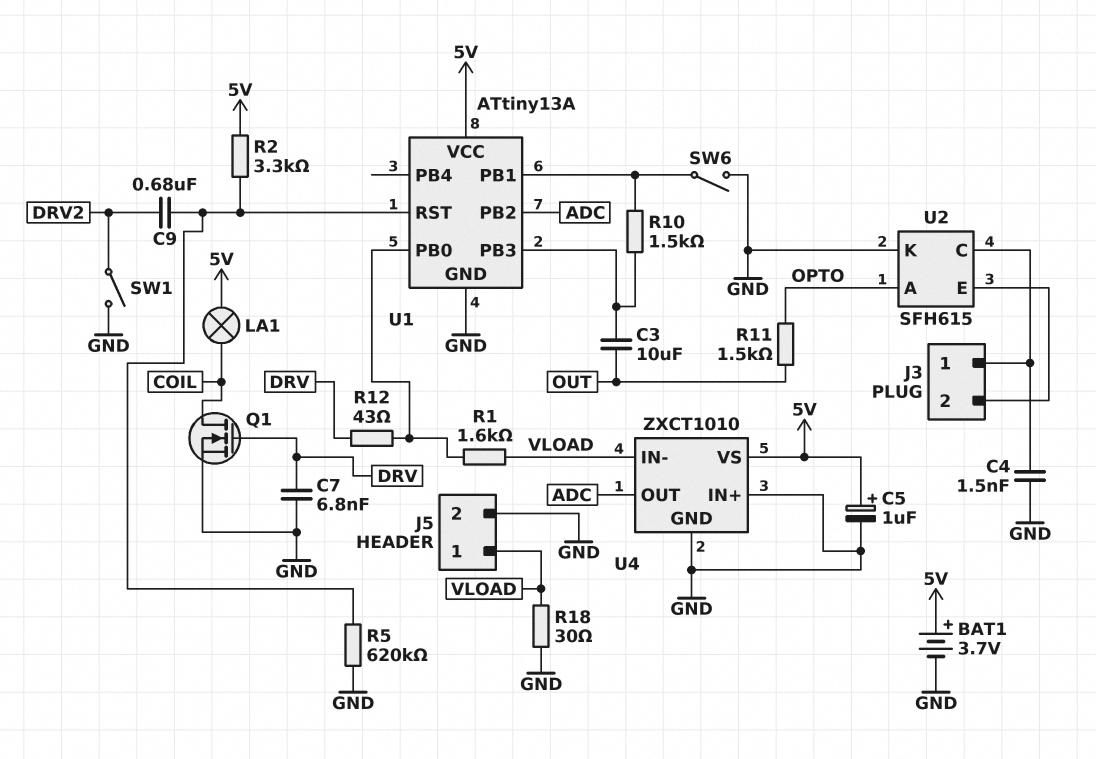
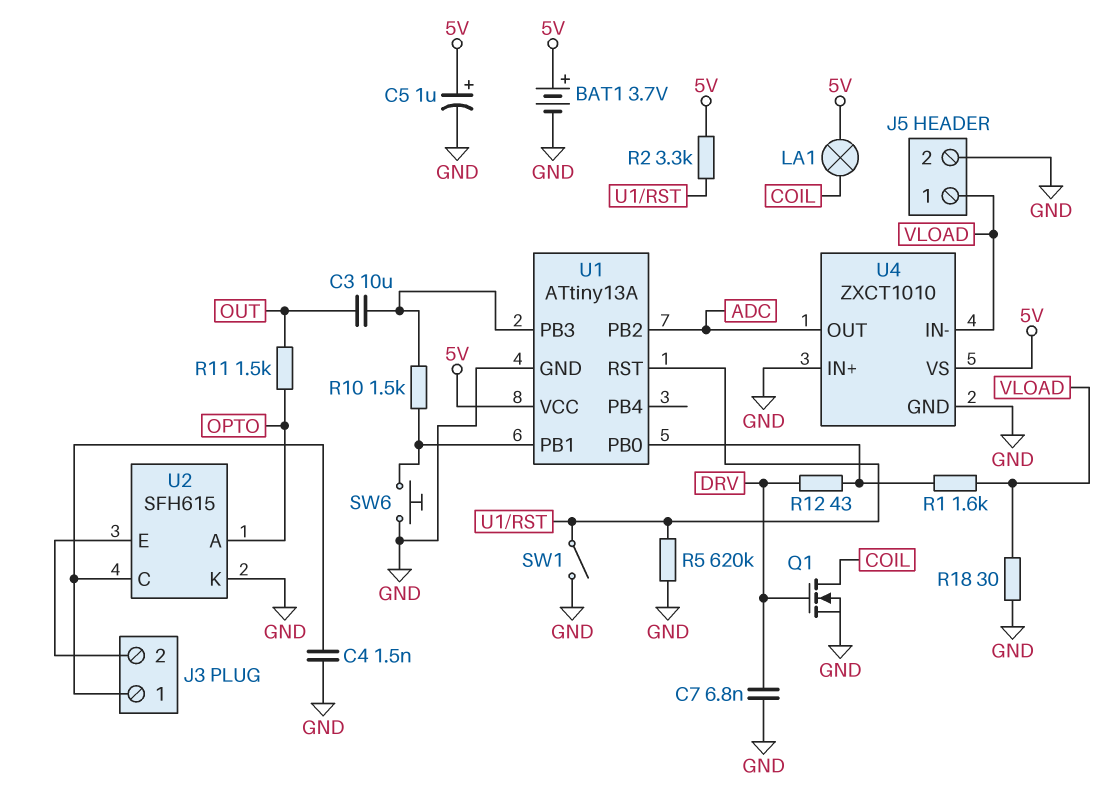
C9: 680nF (DRV2, U1/RST) -> none
SW1: switch (DRV2, GND) -> switch (GND, U1/RST)
SW6: switch (GND, U1/PB1) -> button (GND, U1/PB1)

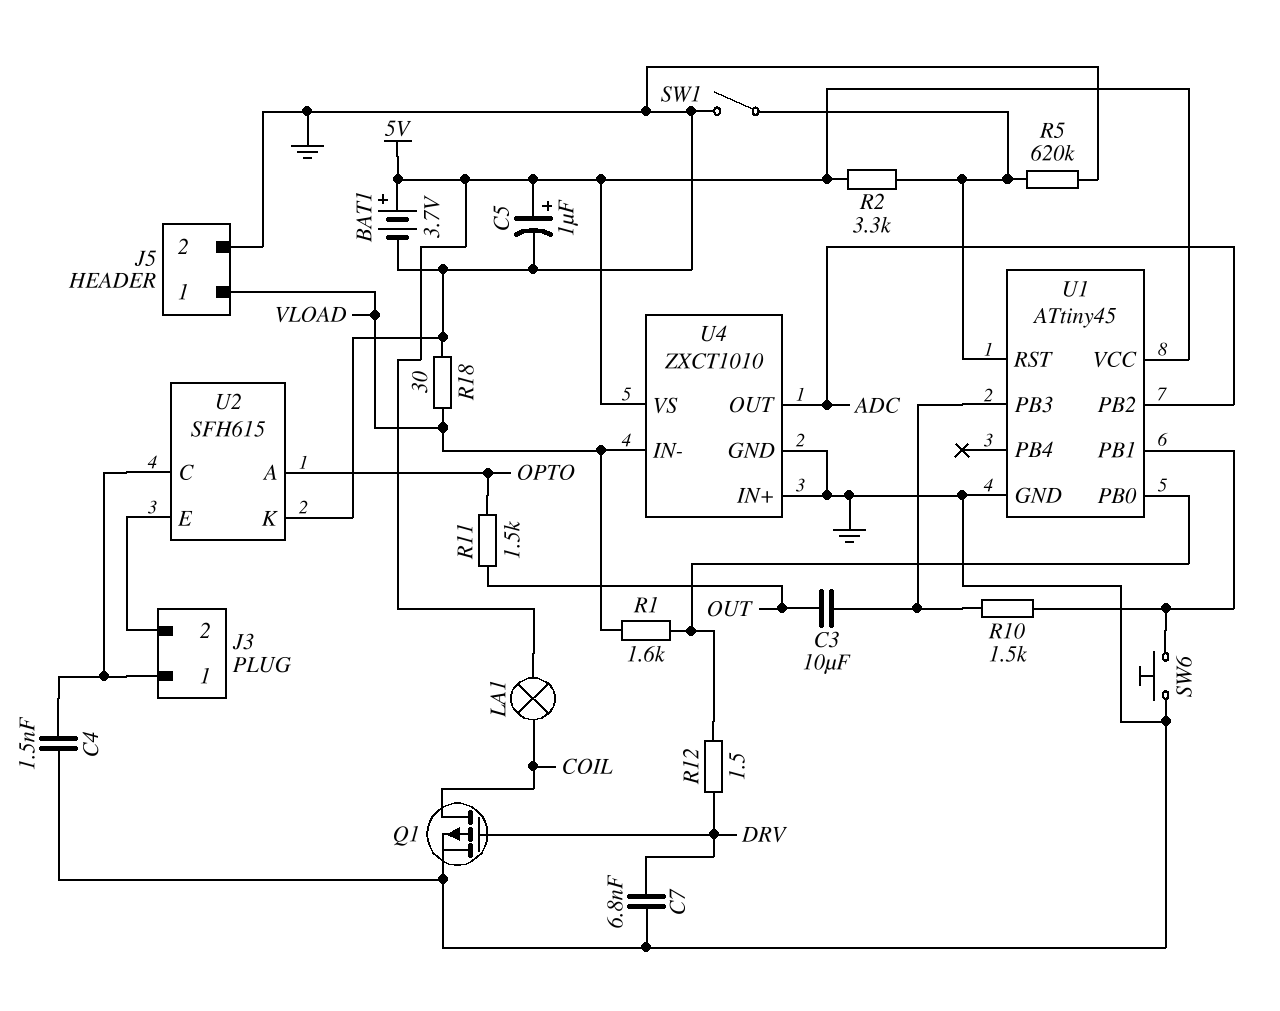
Q1: NMOS (G DRV, D COIL, S GND) -> PMOS (G DRV, D COIL, S GND)
R12: 43 (DRV, U1/PB0) -> 1.5 (DRV, U1/PB0)
U1: ATtiny13A -> ATtiny45

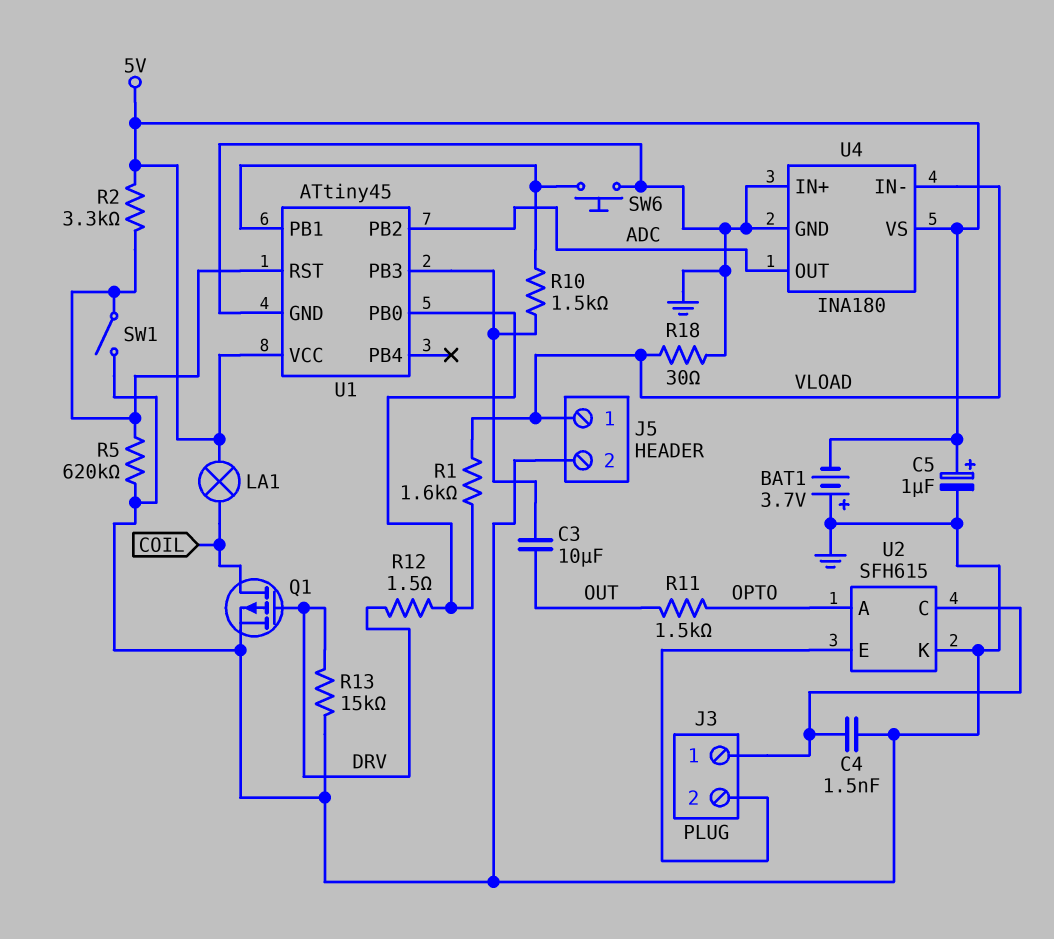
BAT1: 3.7V (plus 5V, minus GND) -> 3.7V (plus GND, minus 5V)
C7: 6.8nF (DRV, GND) -> none
R13: none -> 15k (DRV, GND)
U4: ZXCT1010 -> INA180

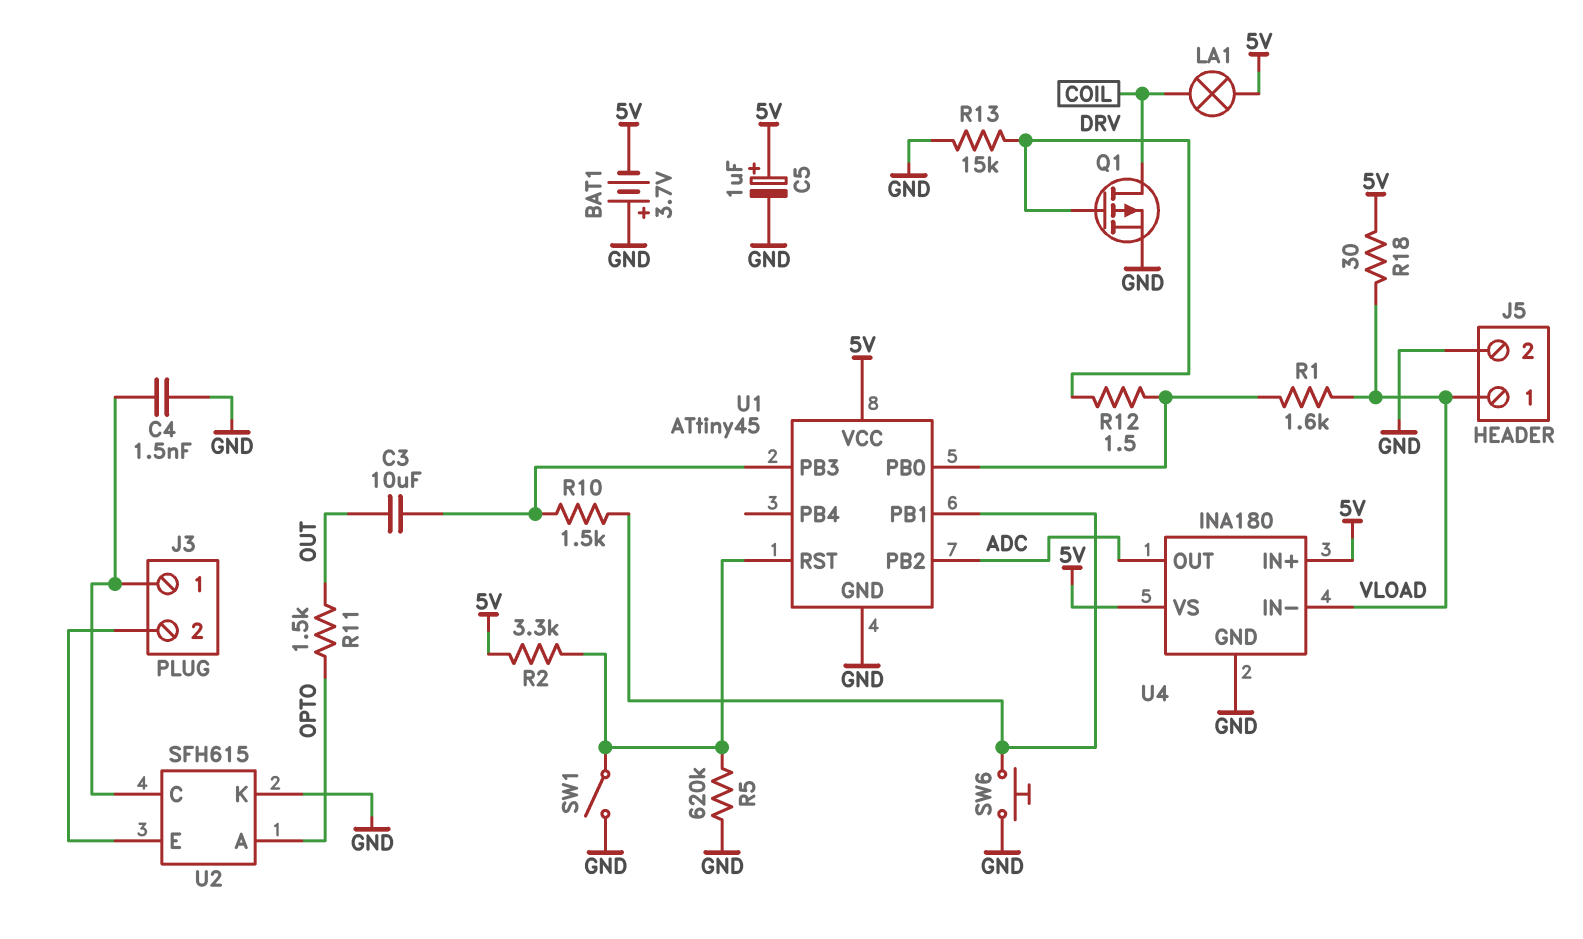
R18: 30 (GND, VLOAD) -> 30 (5V, VLOAD)
U4 pin IN+: GND -> 5V

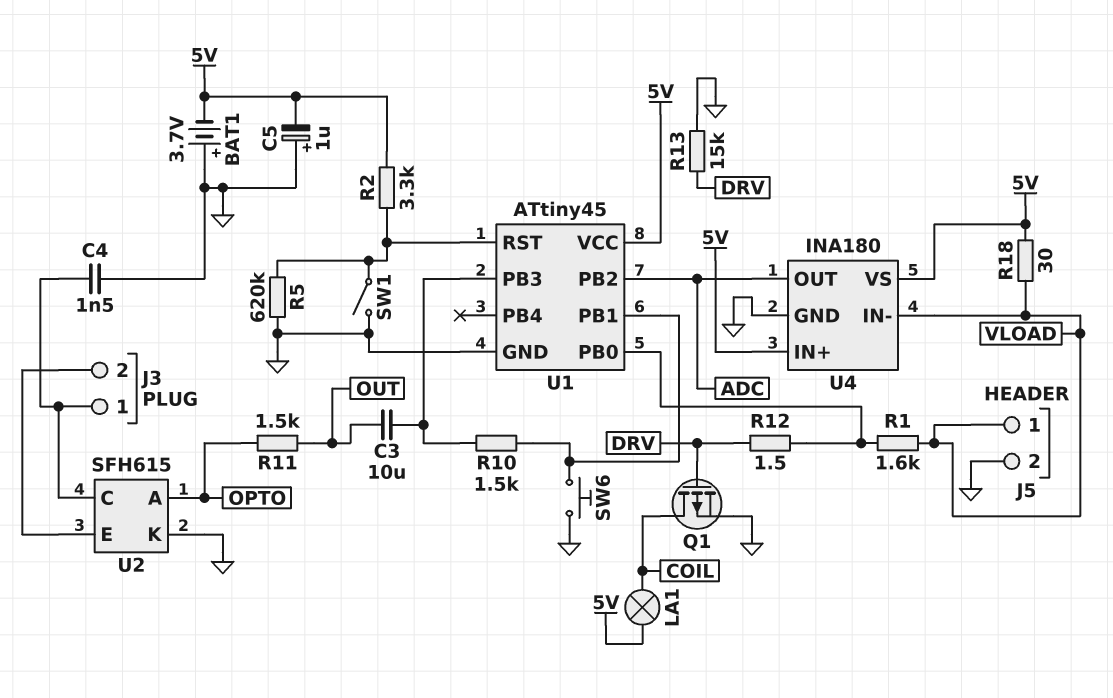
C5: 1uF (plus 5V, minus GND) -> 1uF (plus GND, minus 5V)

